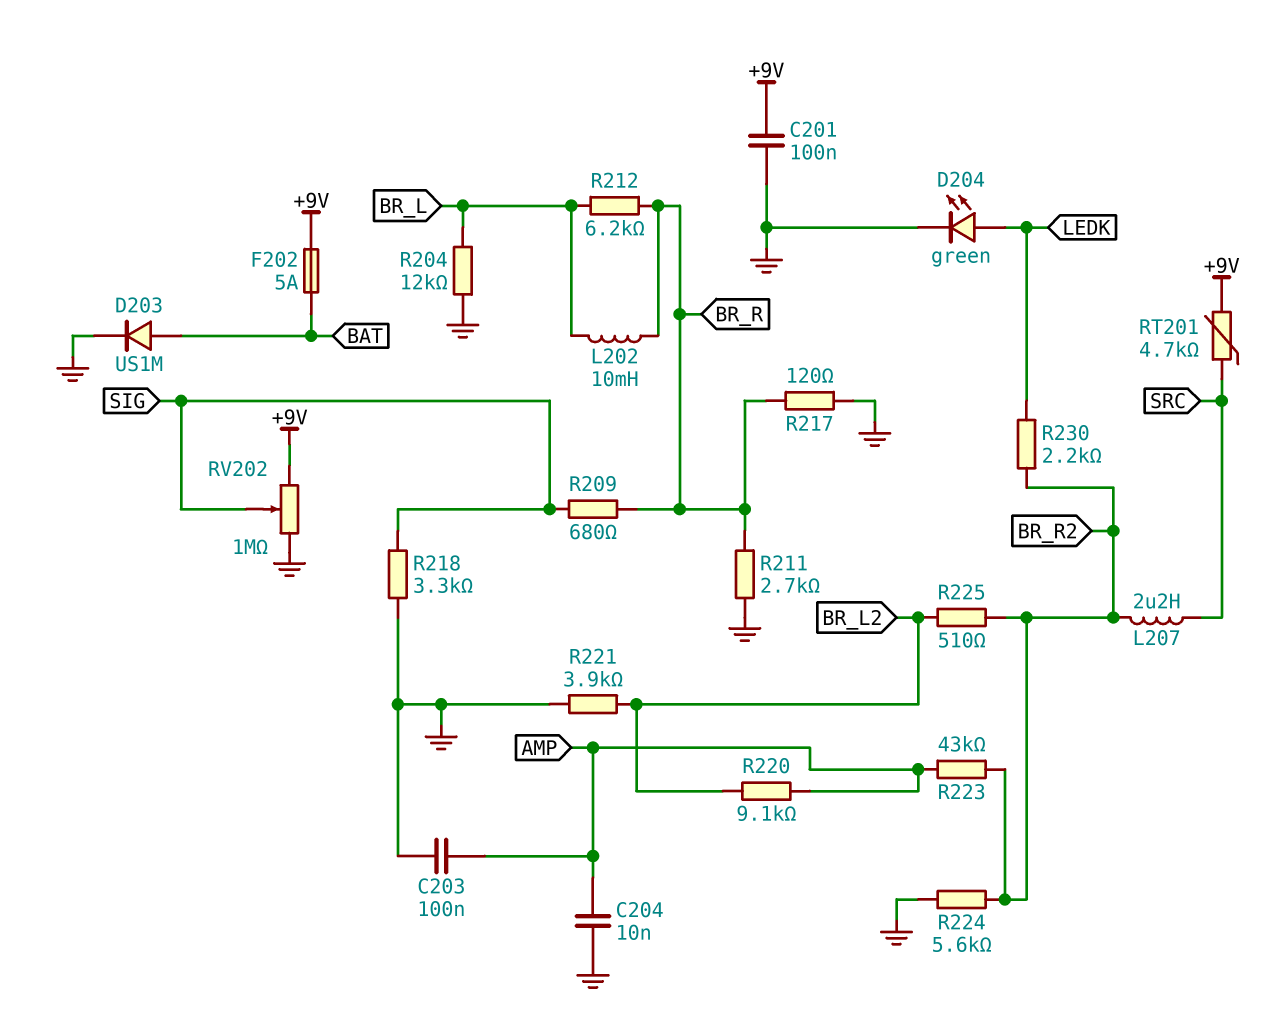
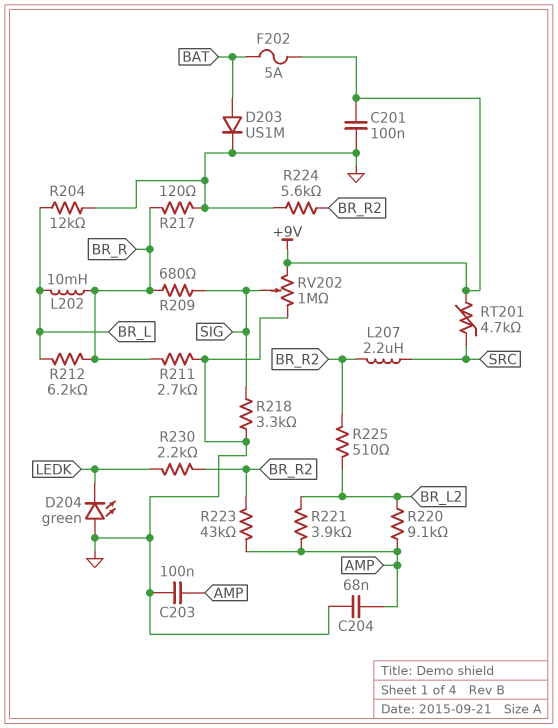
C204: 10nF (AMP, GND) -> 68nF (AMP, GND)
D204: LED green (A LEDK, K GND) -> LED green (A GND, K LEDK)
R221: 3.9k (BR_L2, GND) -> 3.9k (AMP, BR_L2)

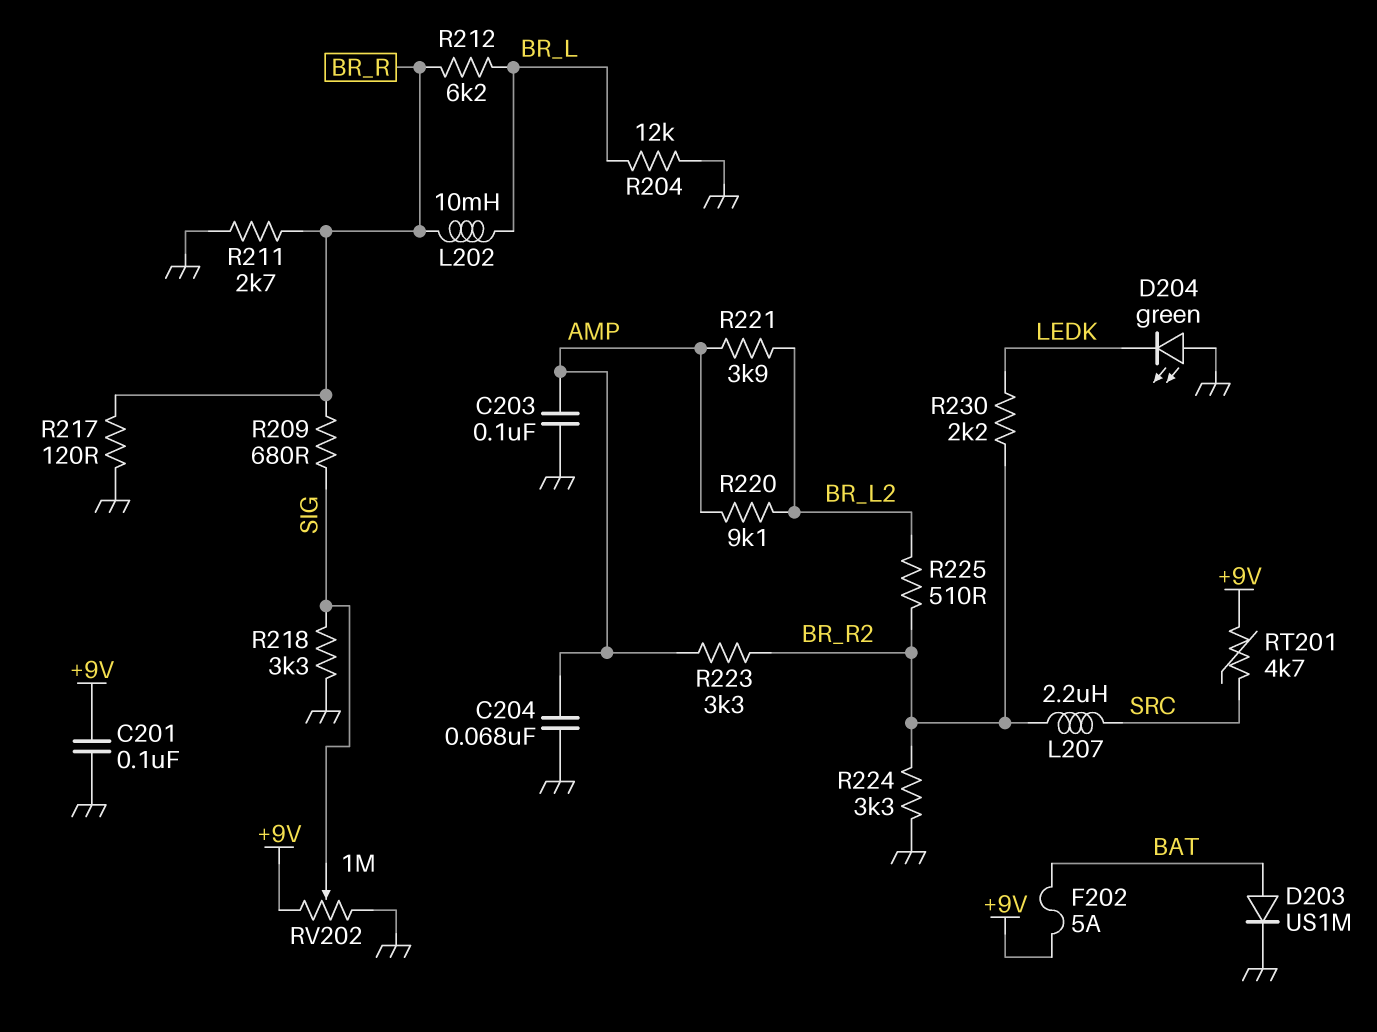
R223: 43k (AMP, BR_R2) -> 3.3k (AMP, BR_R2)
R224: 5.6k (BR_R2, GND) -> 3.3k (BR_R2, GND)

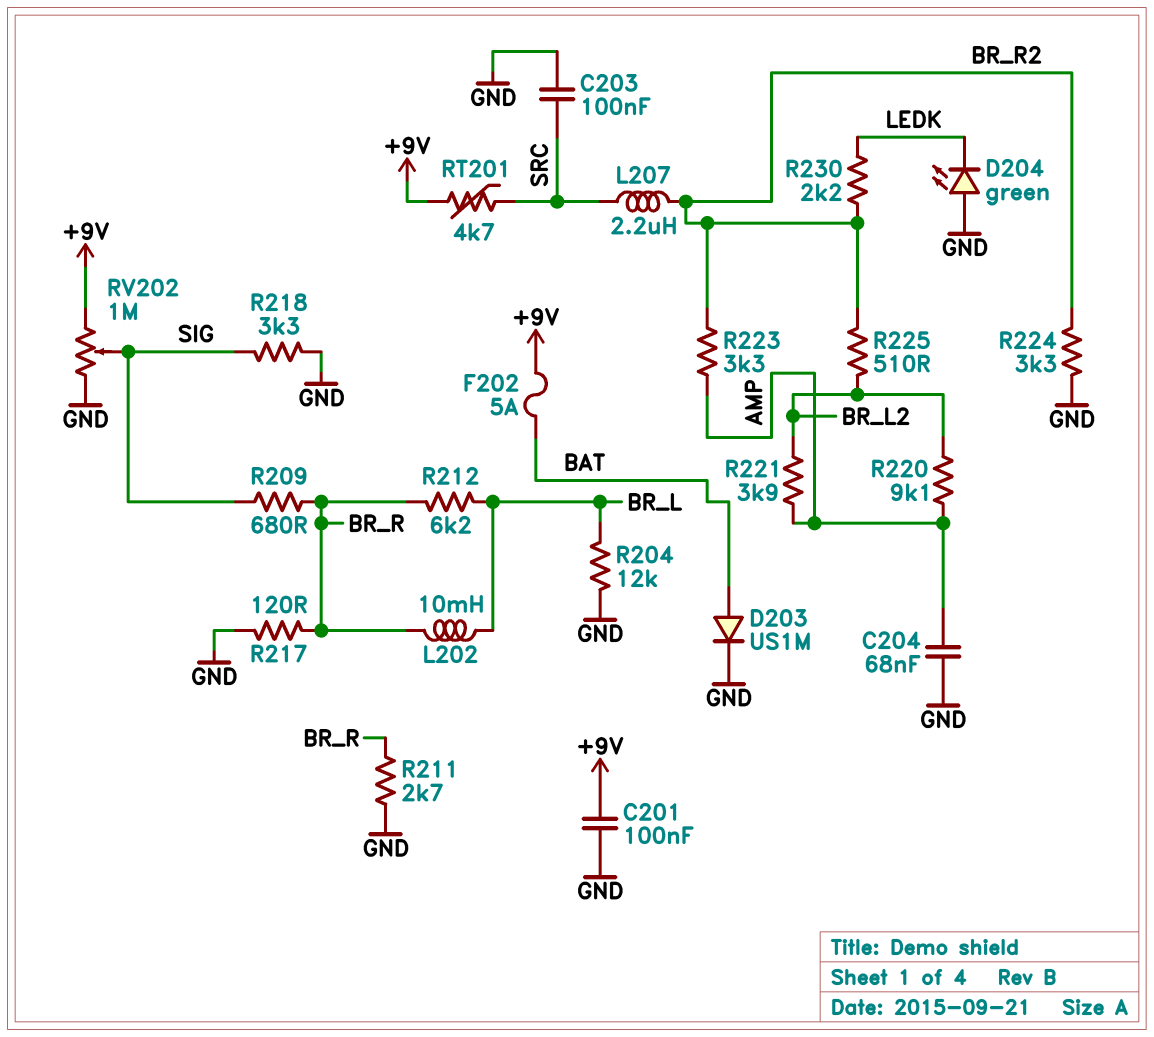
C203: 100nF (AMP, GND) -> 100nF (GND, SRC)

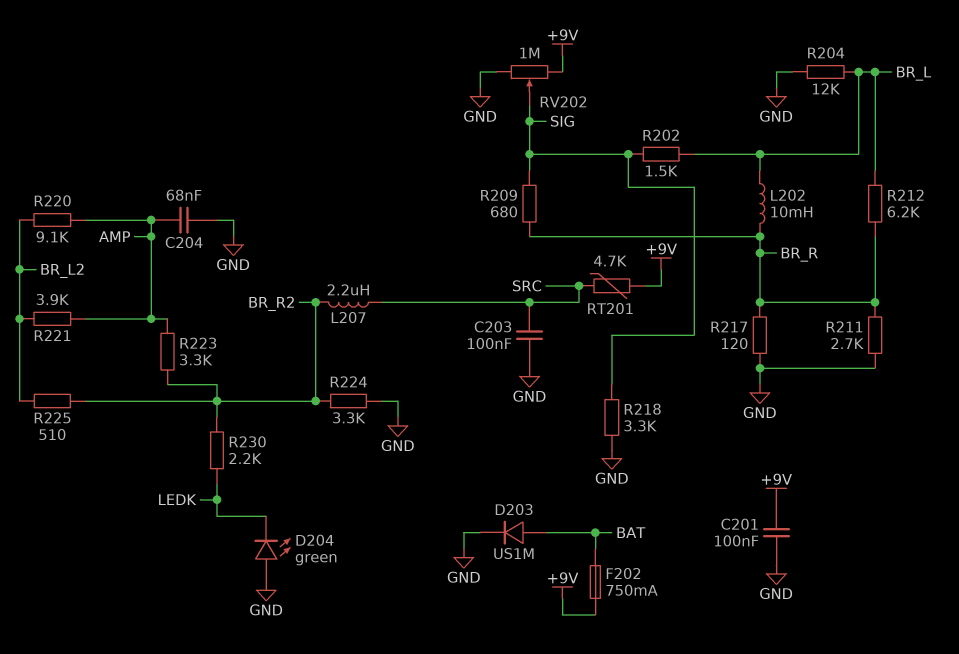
F202: 5A (+9V, BAT) -> 750mA (+9V, BAT)
R202: none -> 1.5k (BR_L, SIG)

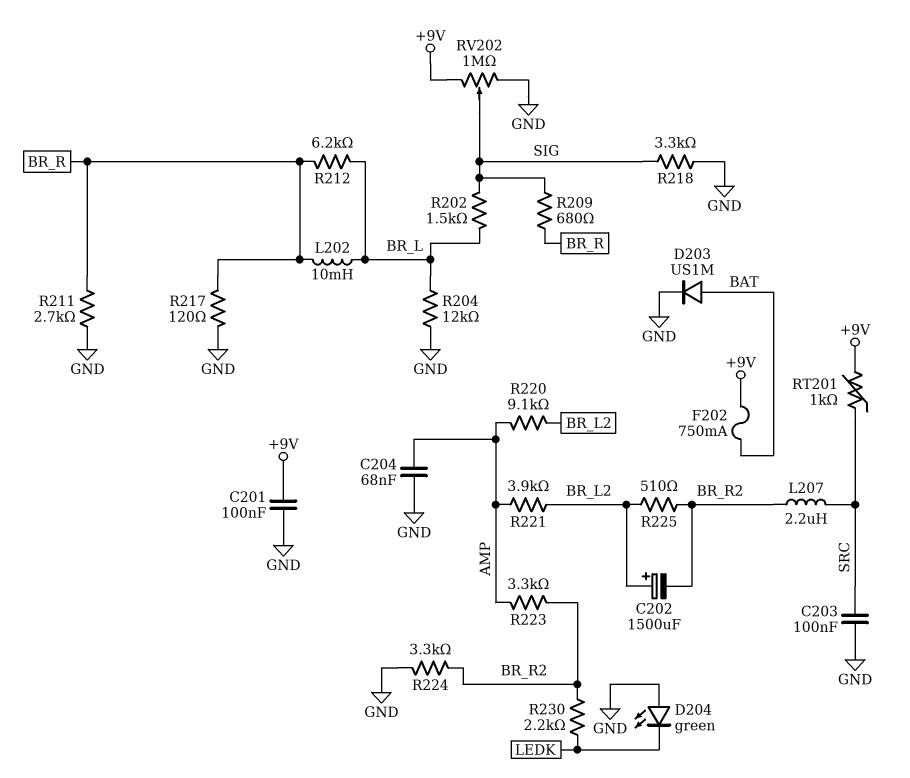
C202: none -> 1500uF (plus BR_L2, minus BR_R2)
RT201: 4.7k (+9V, SRC) -> 1k (+9V, SRC)

